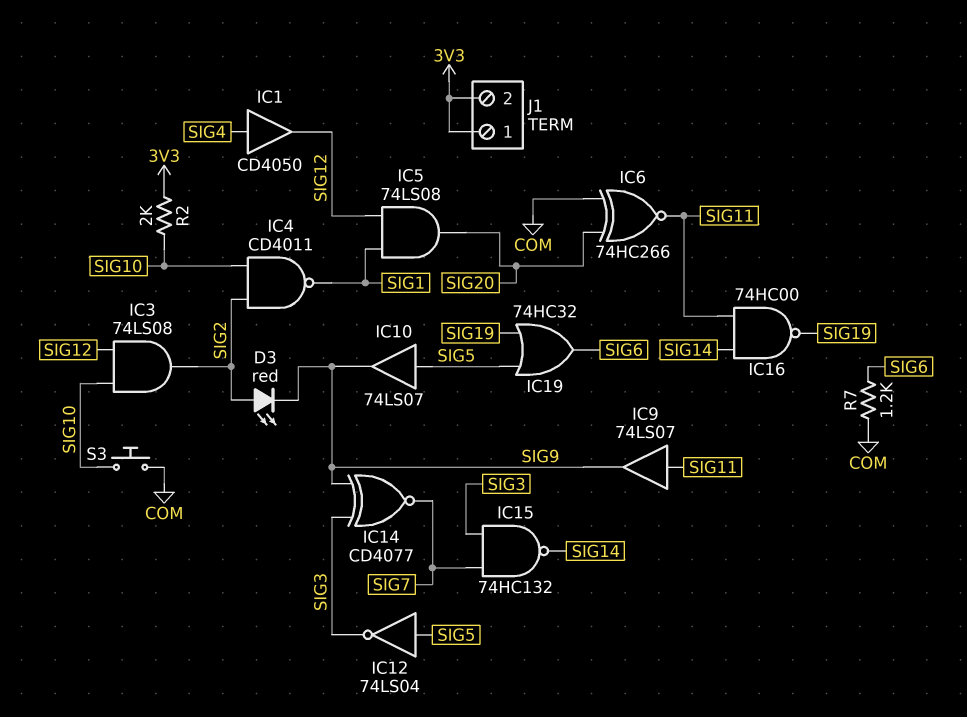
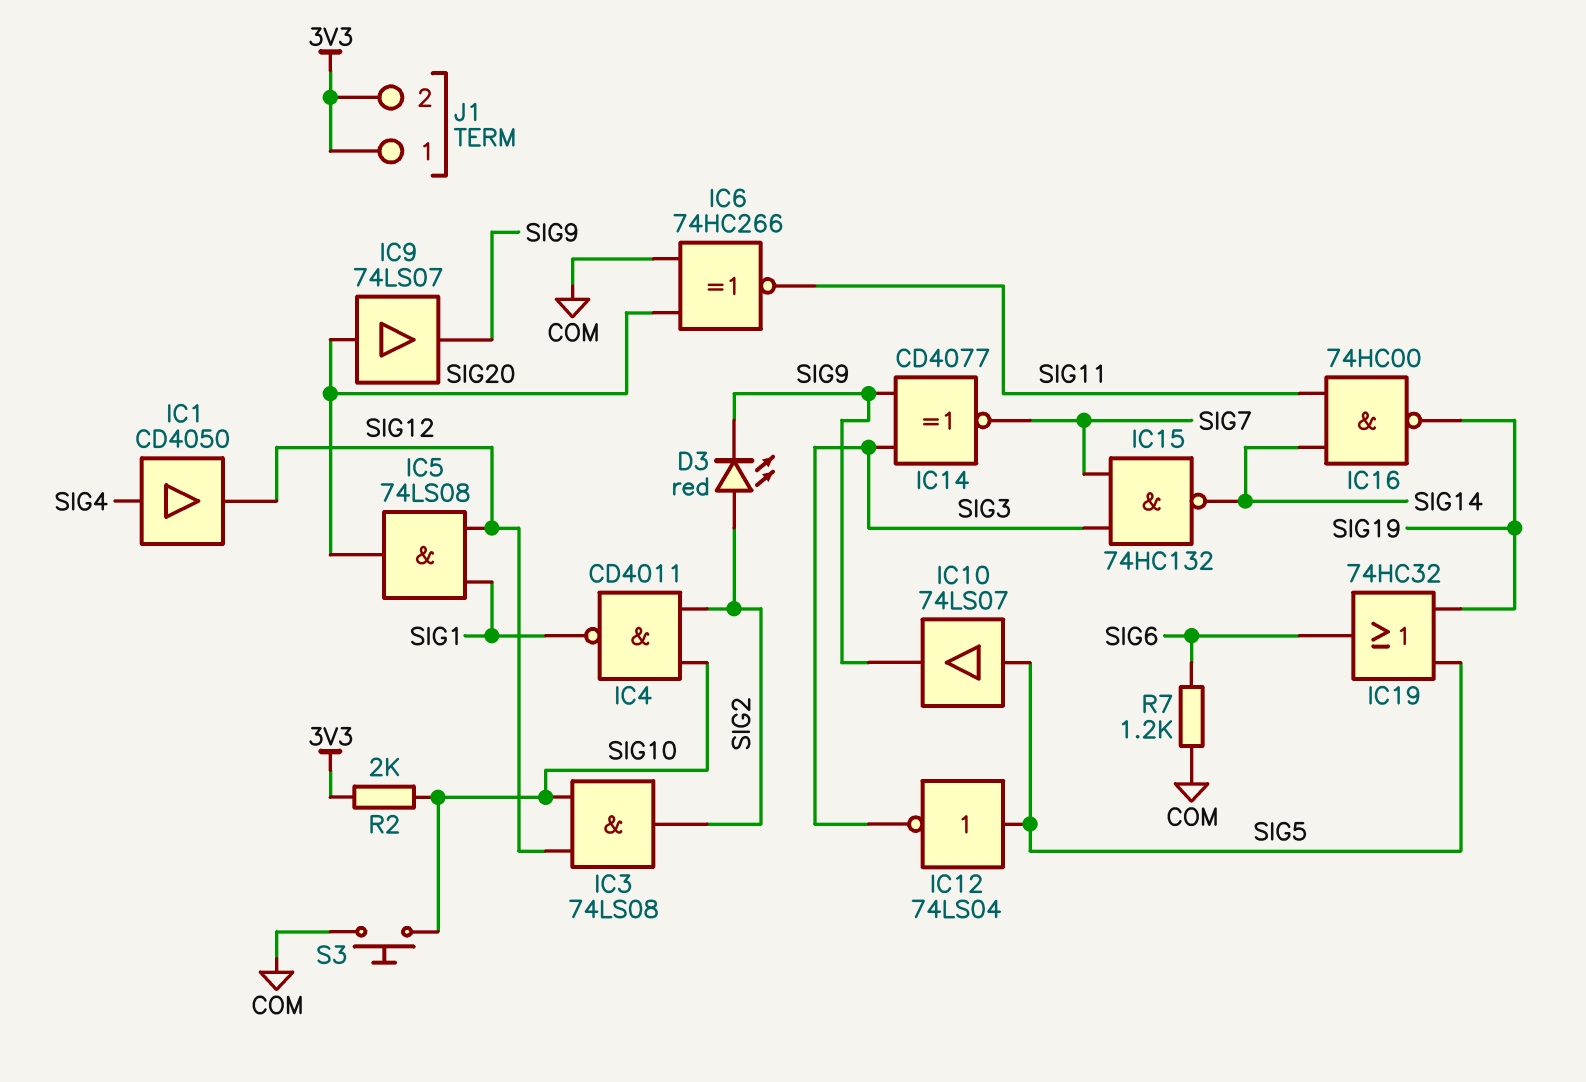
IC9: buffer 74LS07 (in SIG11, out SIG9) -> buffer 74LS07 (in SIG20, out SIG9)

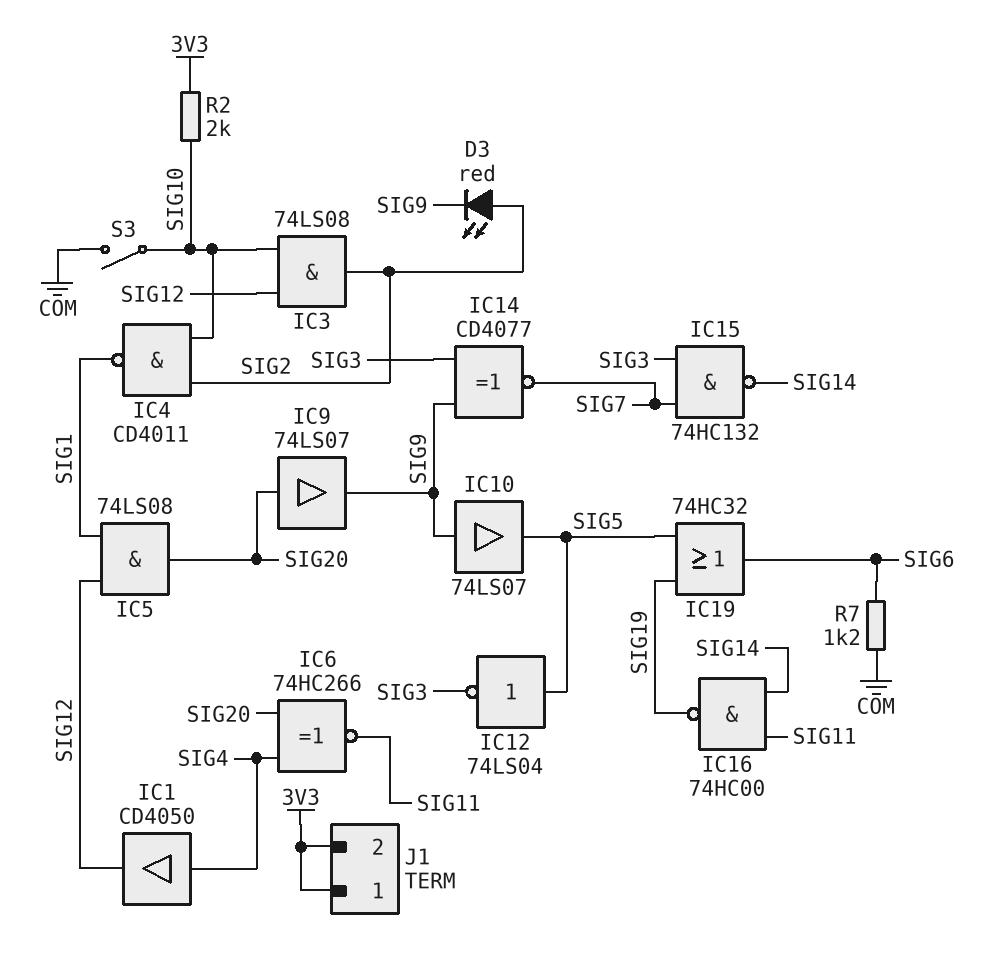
IC6: XNOR 74HC266 (in COM, in SIG20, out SIG11) -> XNOR 74HC266 (in SIG4, in SIG20, out SIG11)
IC10: buffer 74LS07 (in SIG5, out SIG9) -> buffer 74LS07 (in SIG9, out SIG5)
S3: button (COM, SIG10) -> switch (COM, SIG10)

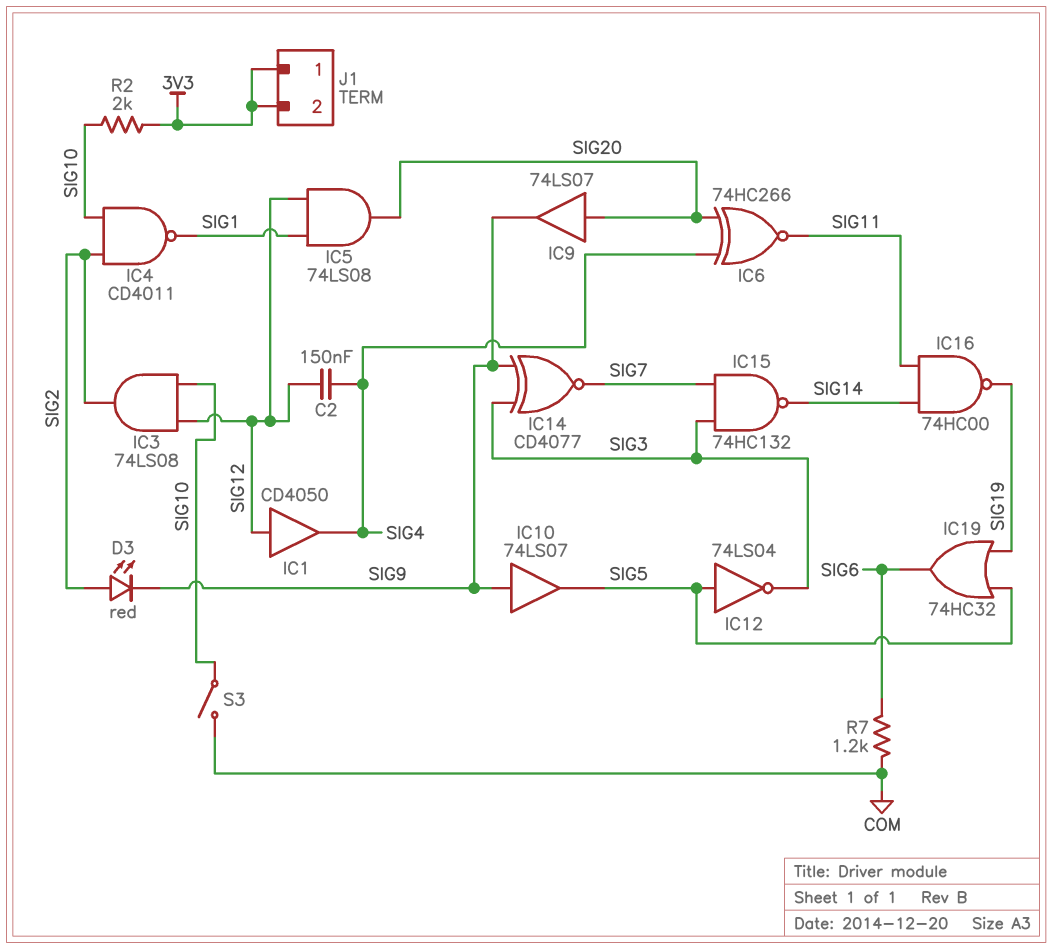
C2: none -> 150nF (SIG4, SIG12)
IC1: buffer CD4050 (in SIG4, out SIG12) -> buffer CD4050 (in SIG12, out SIG4)

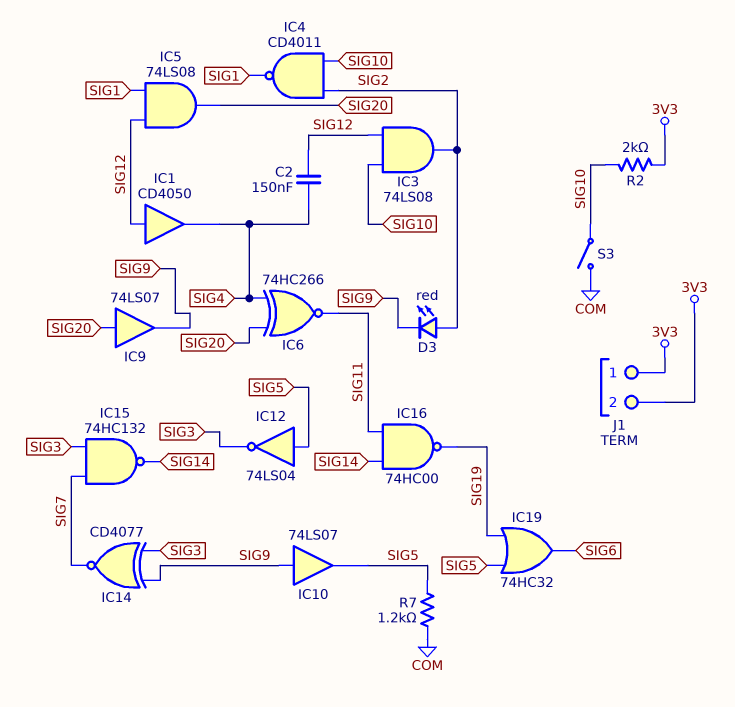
R7: 1.2k (COM, SIG6) -> 1.2k (COM, SIG5)

